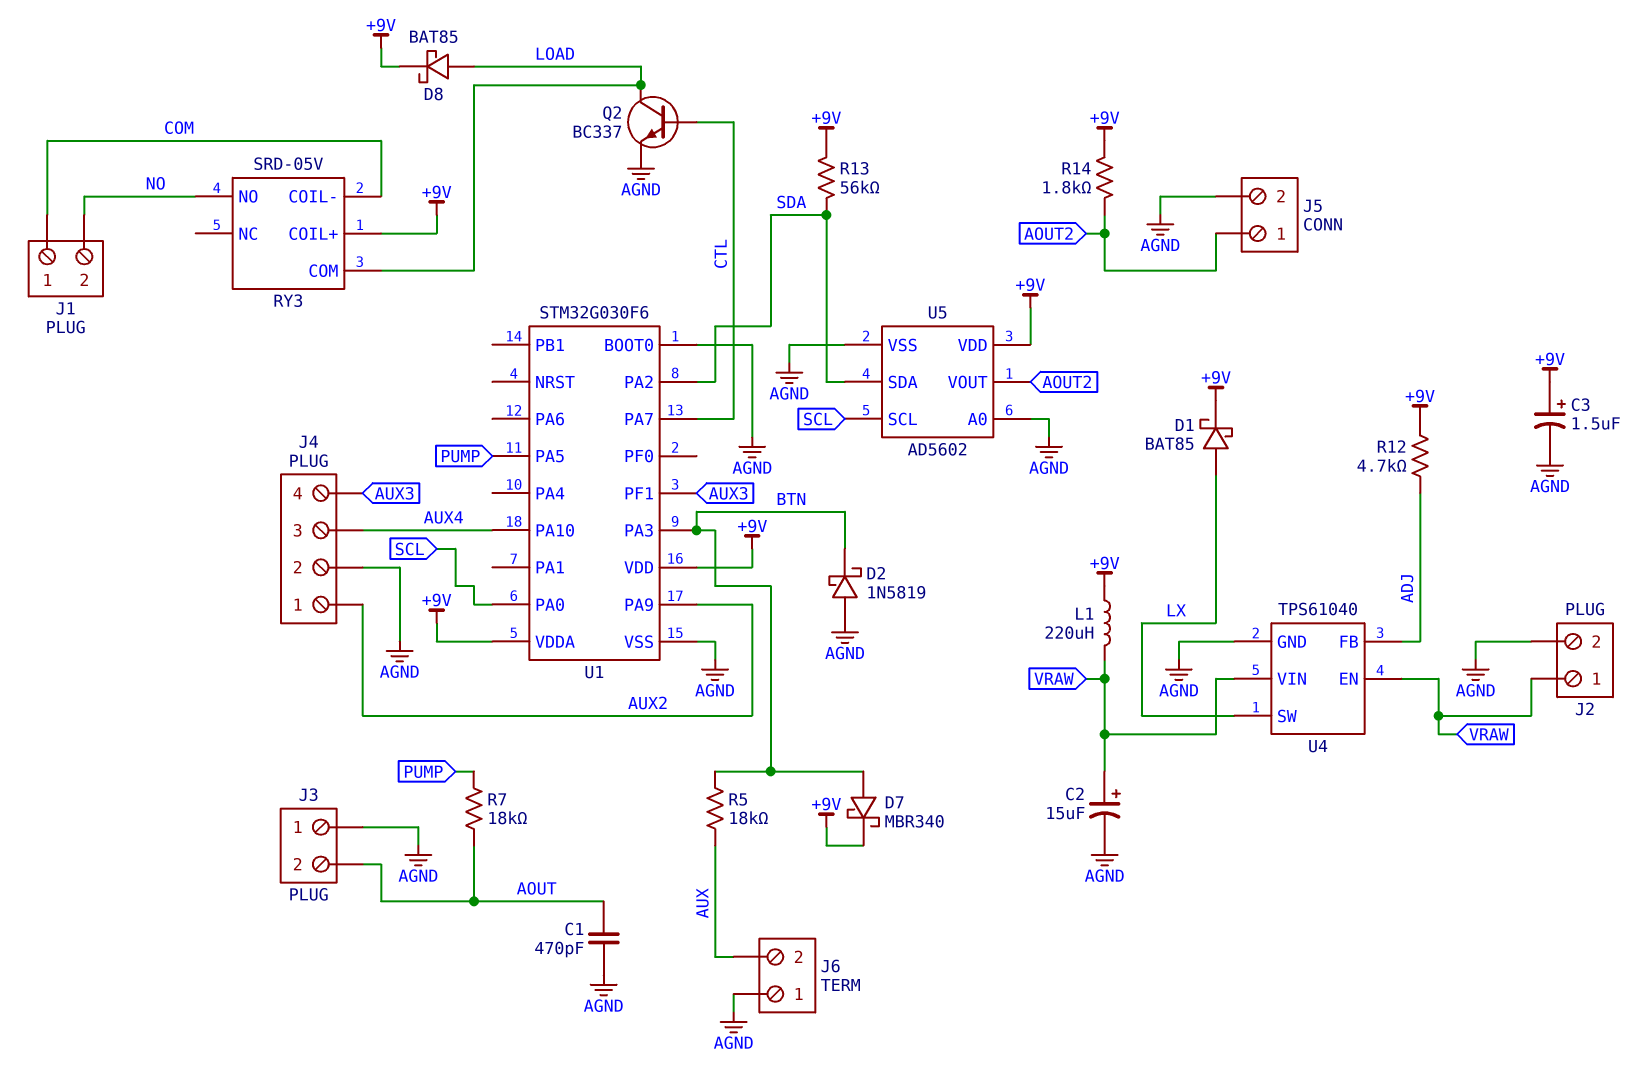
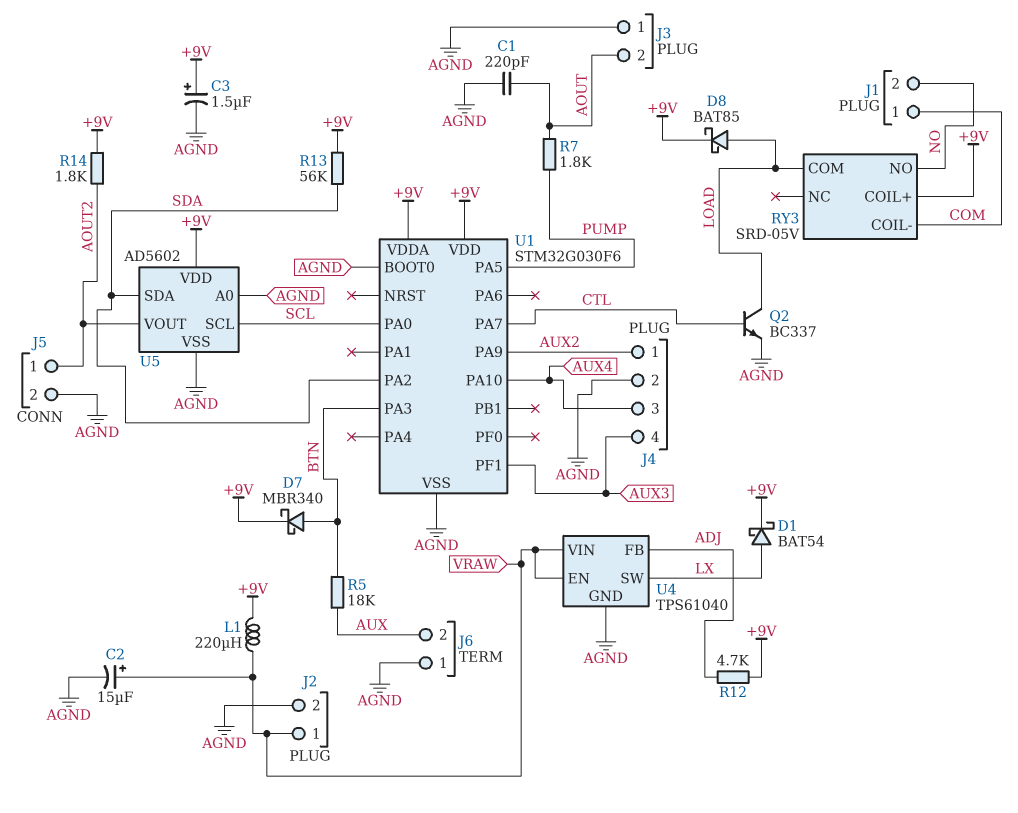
C1: 470pF (AGND, AOUT) -> 220pF (AGND, AOUT)
D1: schottky BAT85 (A LX, K +9V) -> schottky BAT54 (A LX, K +9V)
D2: schottky 1N5819 (A AGND, K BTN) -> none
R7: 18k (AOUT, PUMP) -> 1.8k (AOUT, PUMP)

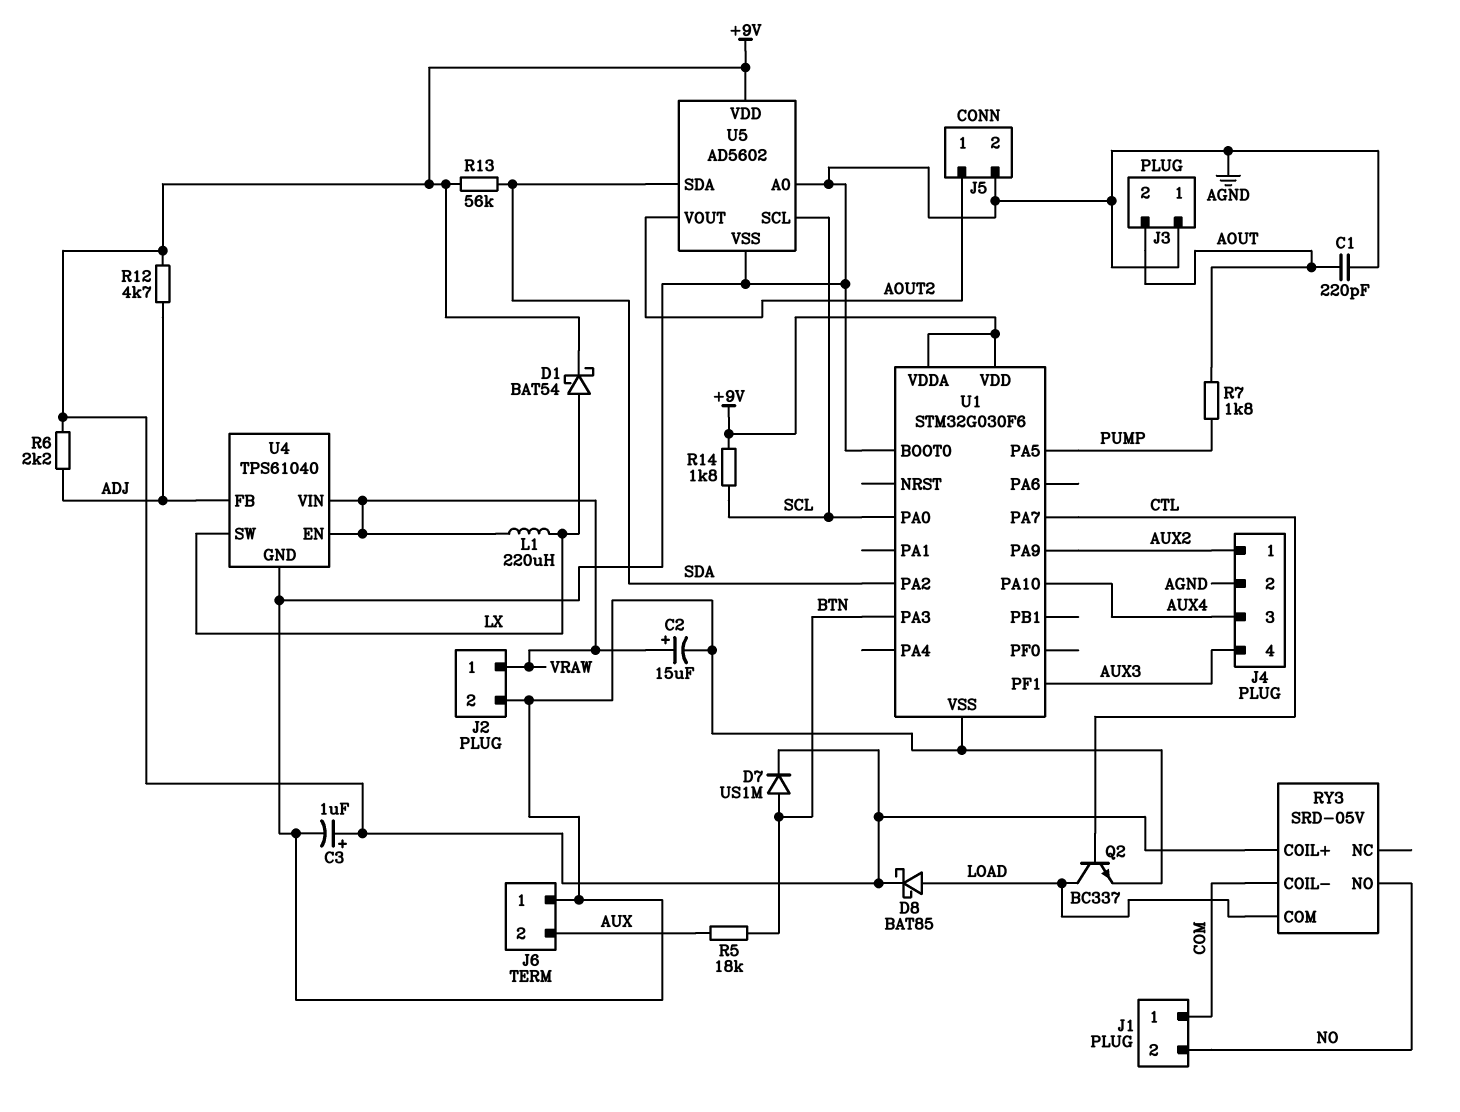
C3: 1.5uF (plus +9V, minus AGND) -> 1uF (plus +9V, minus AGND)
D7: schottky MBR340 (A BTN, K +9V) -> diode US1M (A BTN, K +9V)
L1: 220uH (+9V, VRAW) -> 220uH (LX, VRAW)
R6: none -> 2.2k (+9V, ADJ)
R14: 1.8k (+9V, AOUT2) -> 1.8k (+9V, SCL)

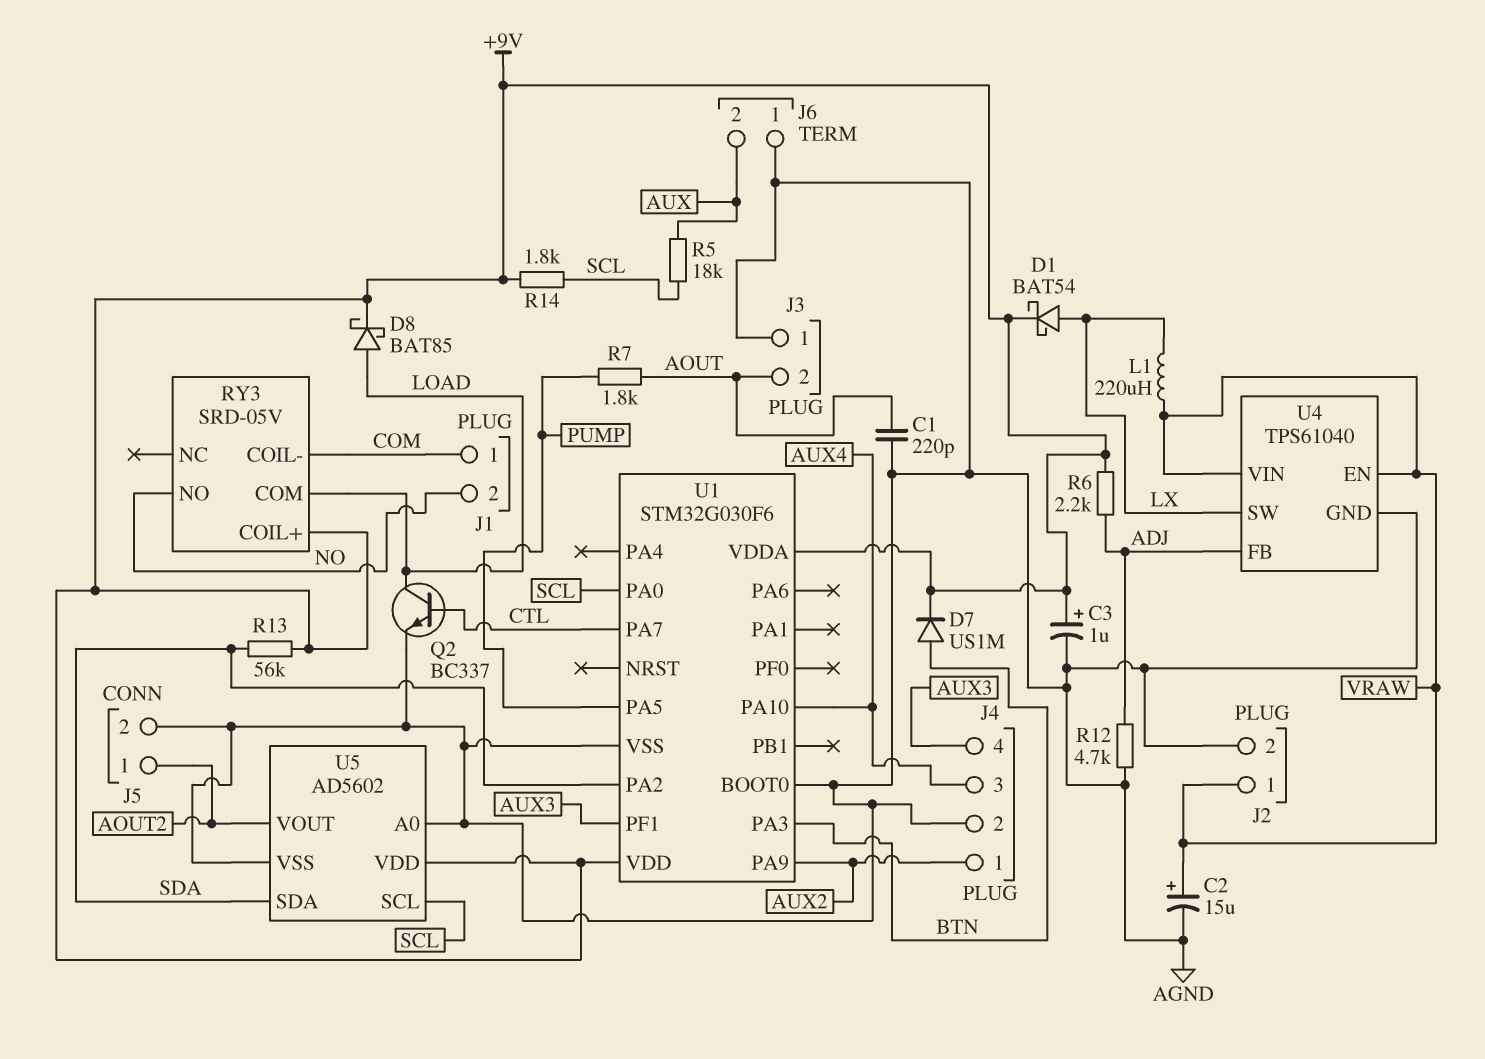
R5: 18k (AUX, BTN) -> 18k (AUX, SCL)
R12: 4.7k (+9V, ADJ) -> 4.7k (ADJ, AGND)

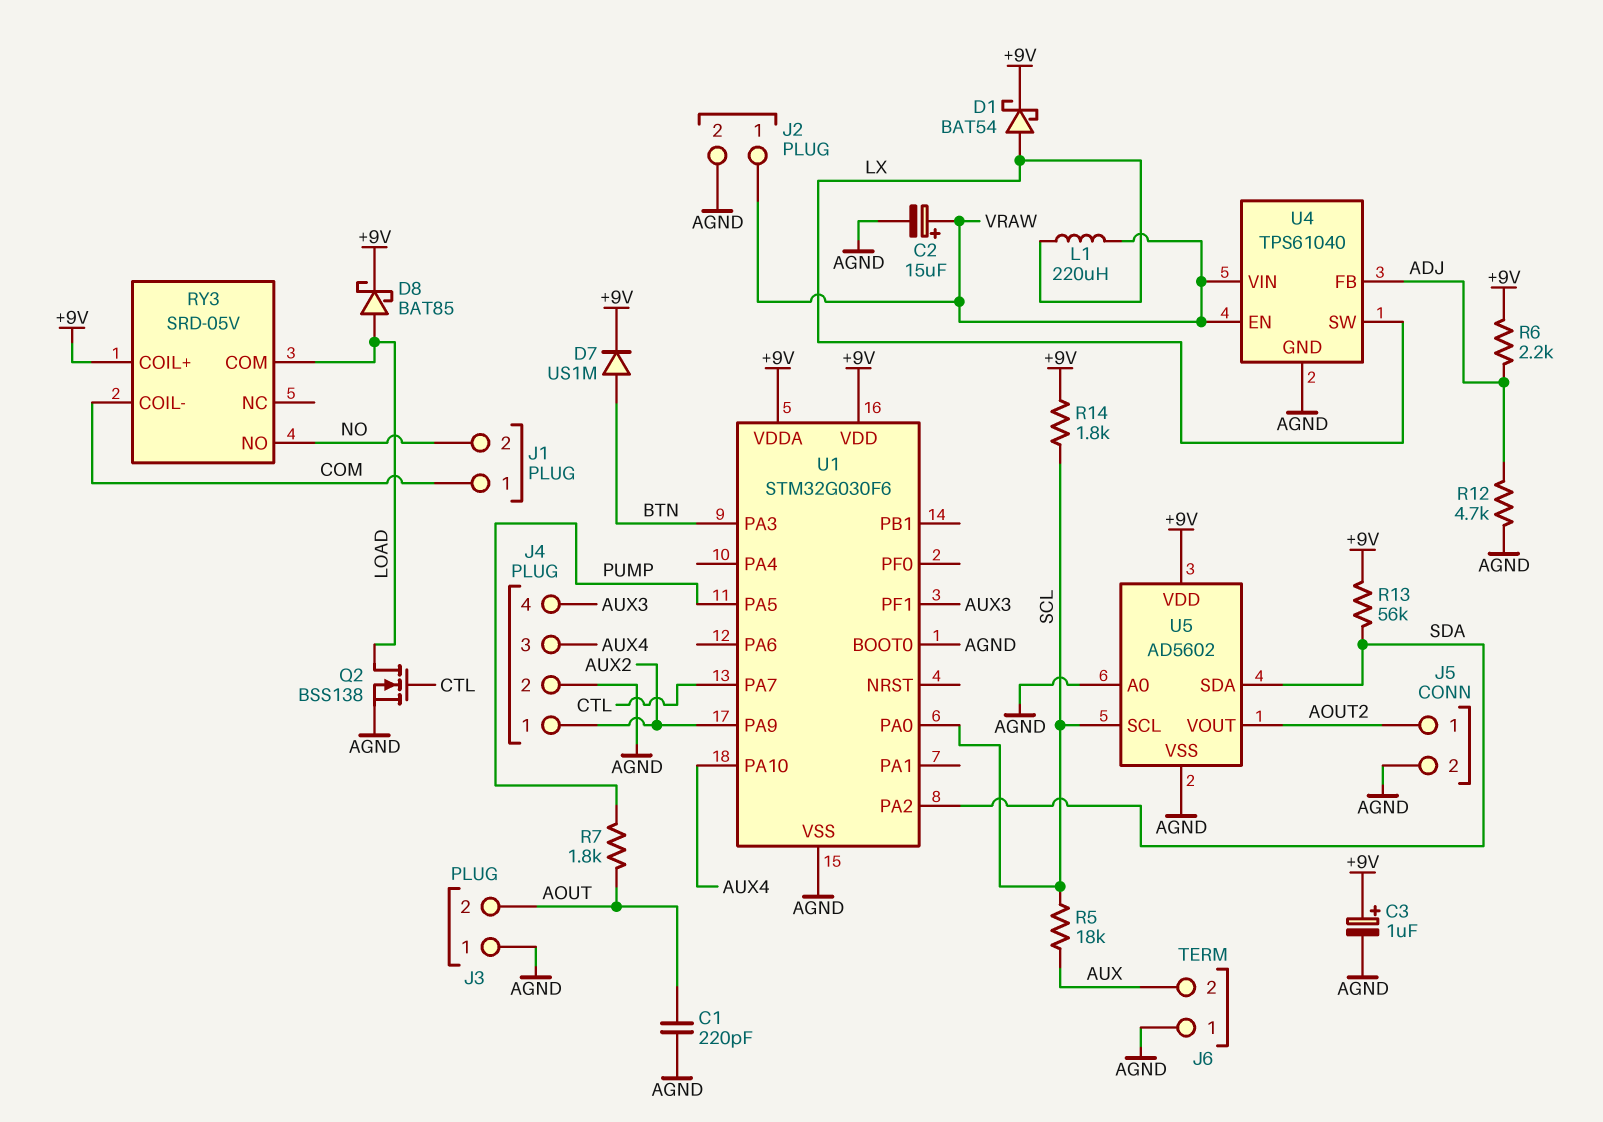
Q2: NPN BC337 (B CTL, C LOAD, E AGND) -> NMOS BSS138 (G CTL, D LOAD, S AGND)

